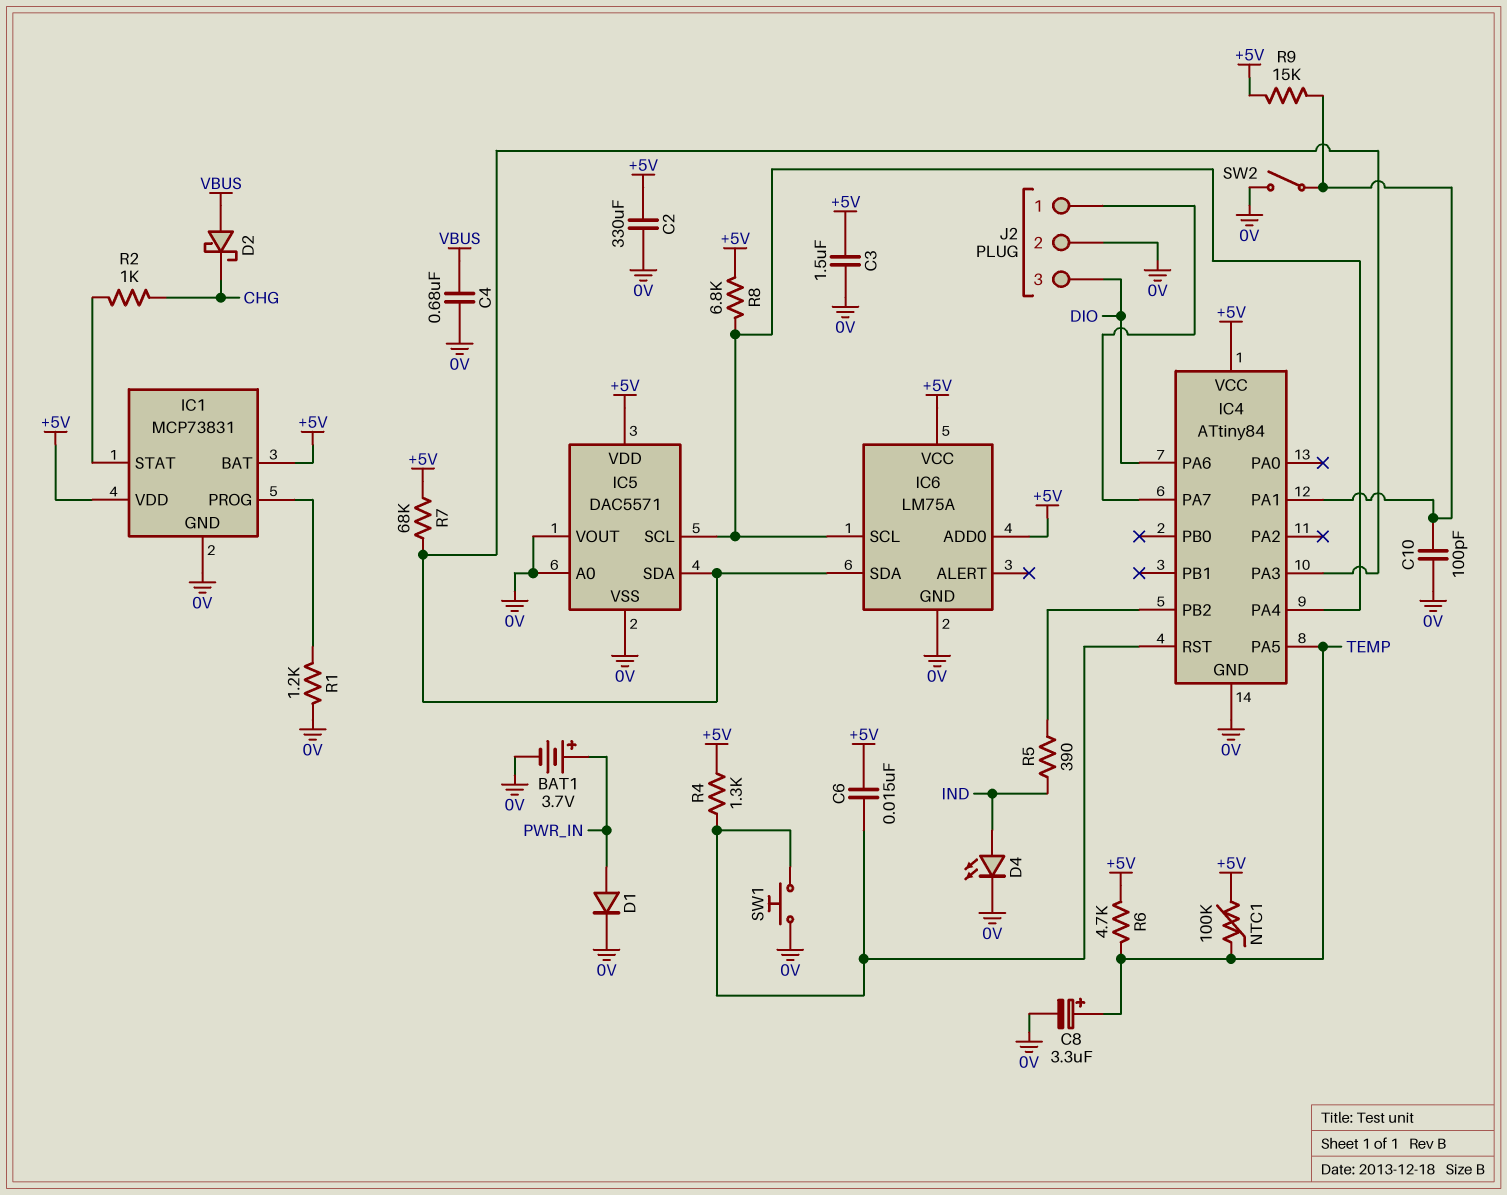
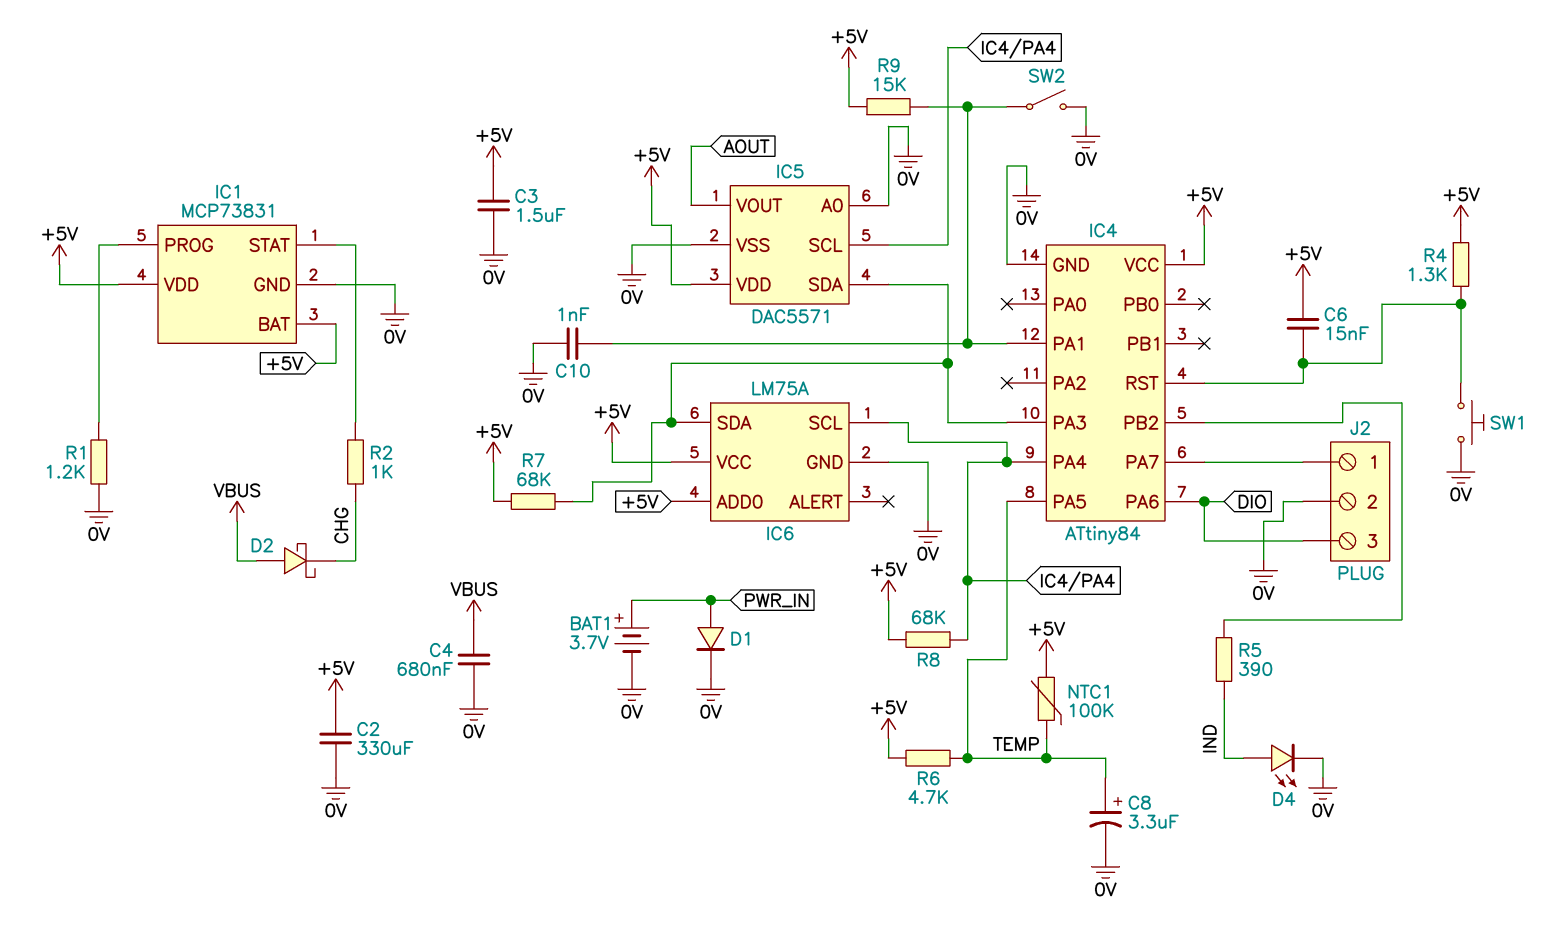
C10: 100pF (0V, IC4/PA1) -> 1nF (0V, IC4/PA1)
IC5 pin VOUT: 0V -> AOUT
R8: 6.8k (+5V, IC4/PA4) -> 68k (+5V, IC4/PA4)

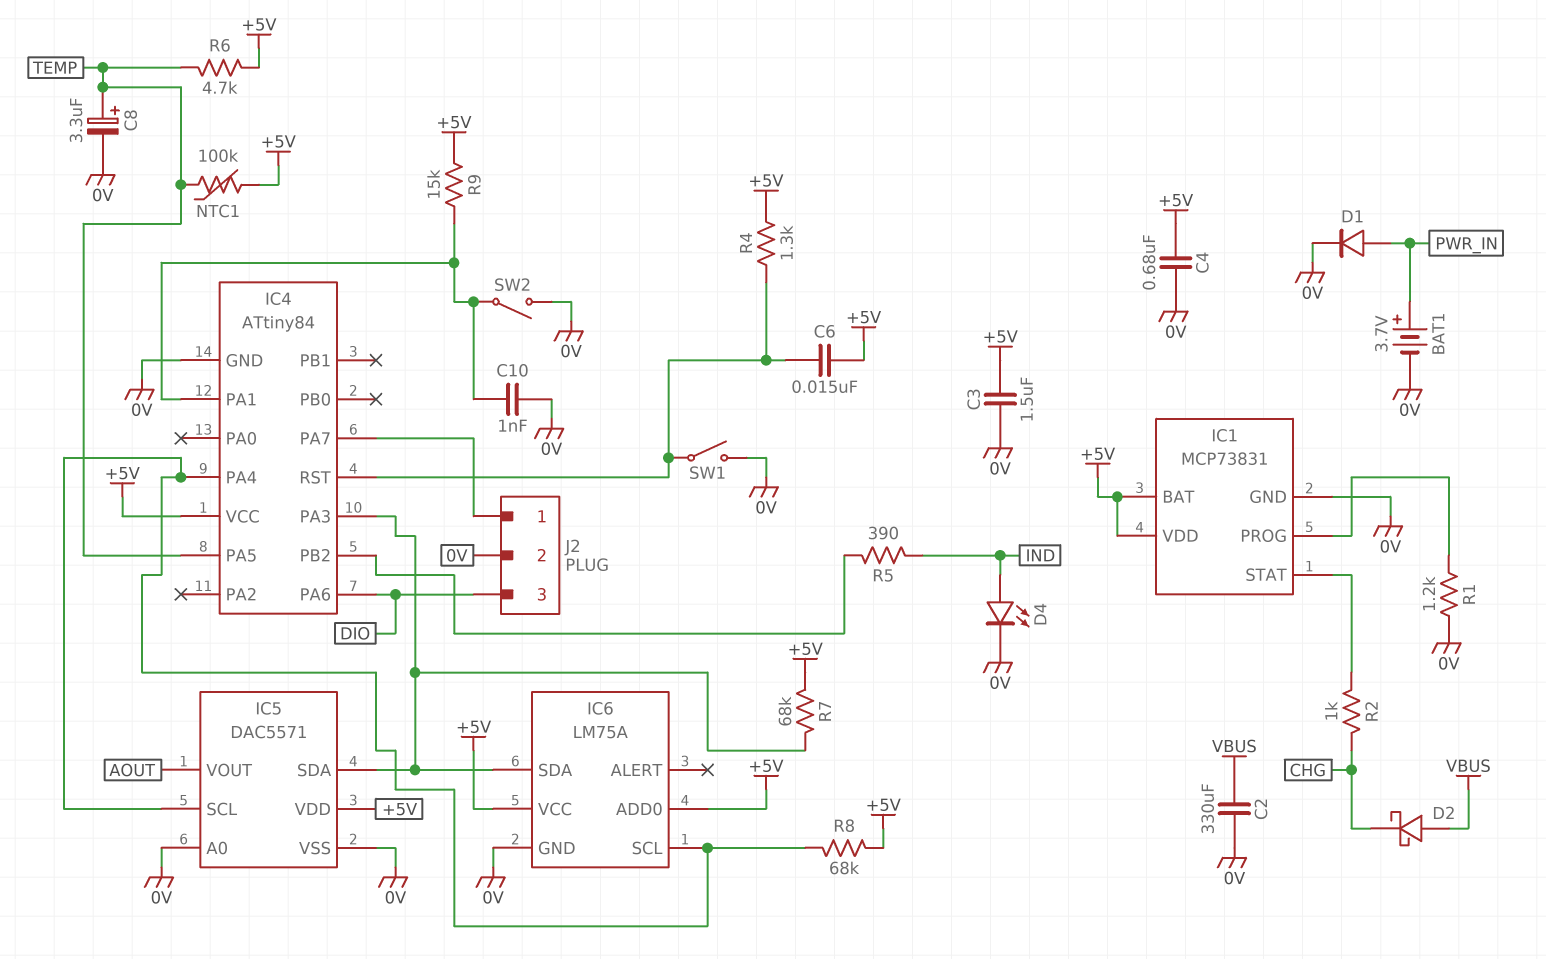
C2: 330uF (+5V, 0V) -> 330uF (0V, VBUS)
C4: 680nF (0V, VBUS) -> 680nF (+5V, 0V)
SW1: button (0V, IC4/RST) -> switch (0V, IC4/RST)

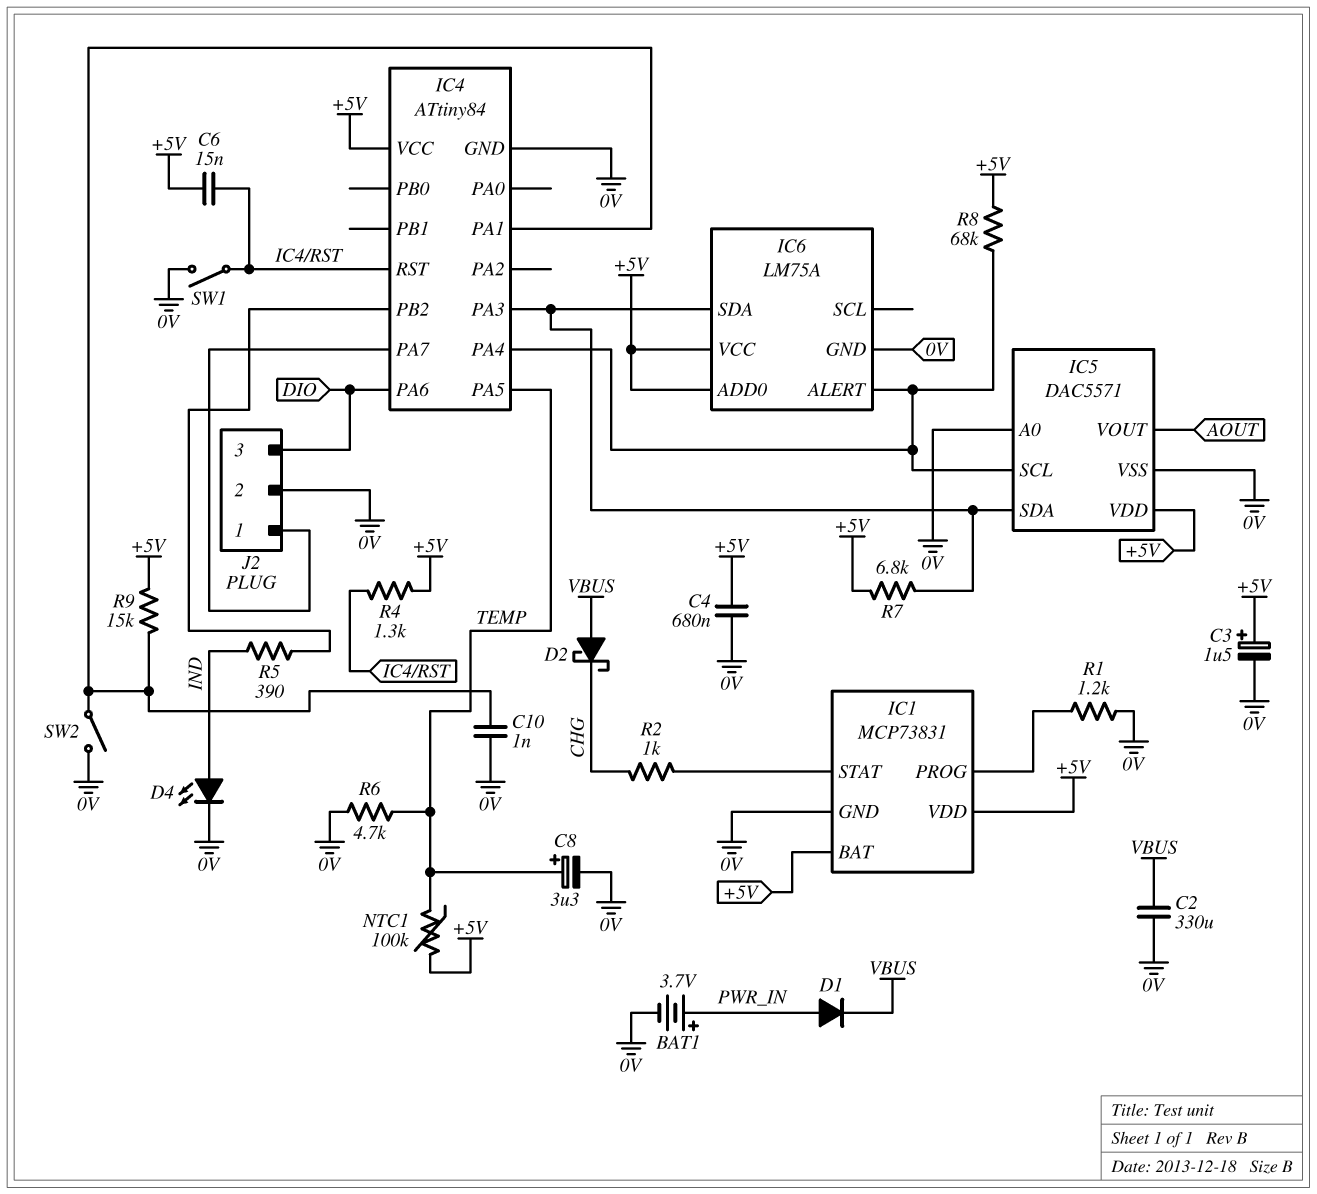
C3: 1.5uF (+5V, 0V) -> 1.5uF (plus +5V, minus 0V)
D1: diode (A PWR_IN, K 0V) -> diode (A PWR_IN, K VBUS)
IC6 pin ALERT: none -> IC4/PA4
IC6 pin SCL: IC4/PA4 -> none
R6: 4.7k (+5V, TEMP) -> 4.7k (0V, TEMP)
R7: 68k (+5V, IC4/PA3) -> 6.8k (+5V, IC4/PA3)

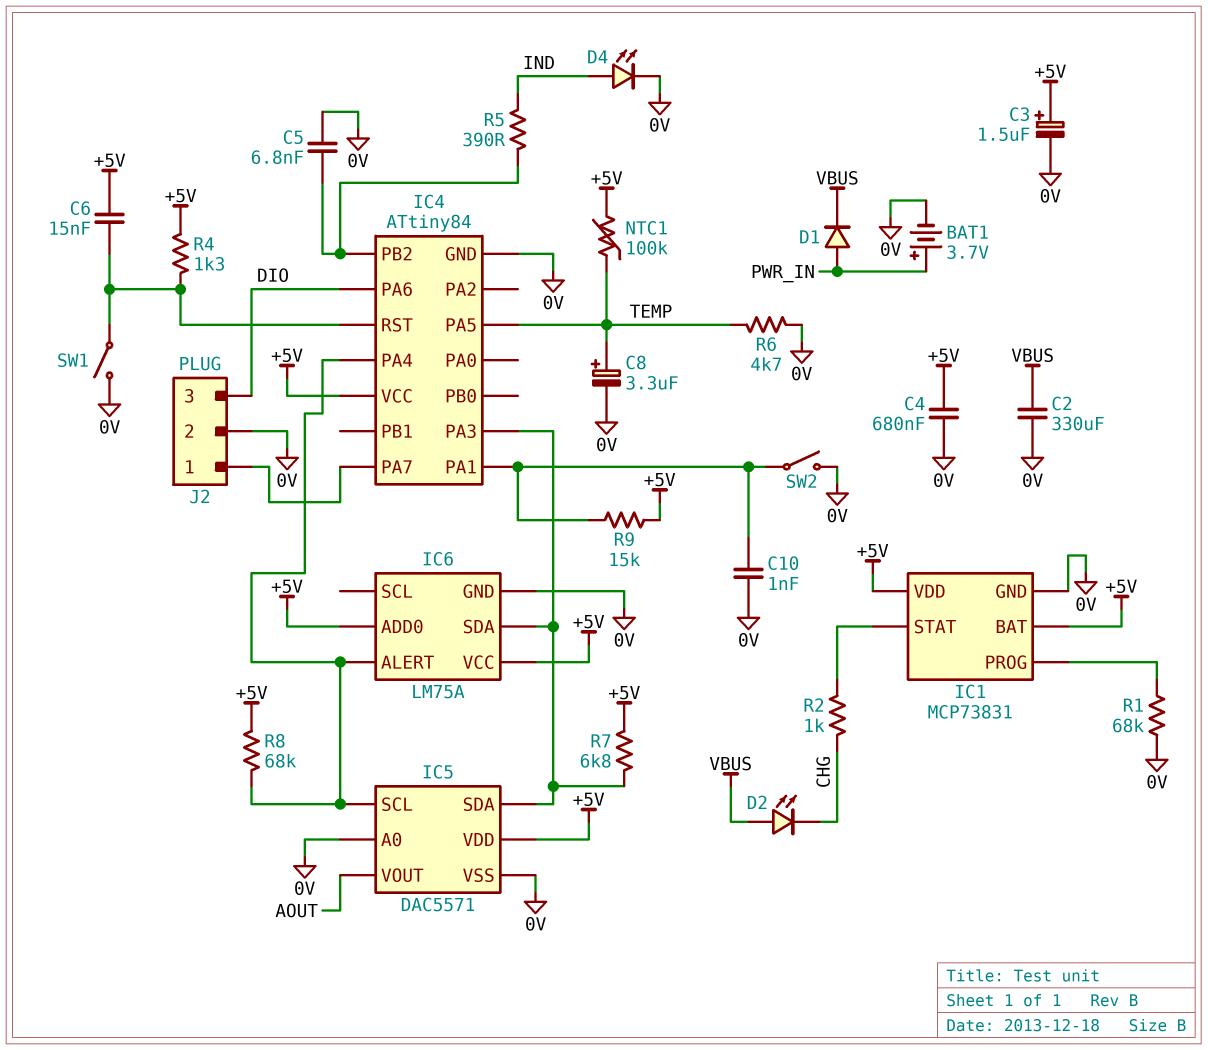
C5: none -> 6.8nF (0V, IC4/PB2)
D2: schottky (A VBUS, K CHG) -> LED (A VBUS, K CHG)
R1: 1.2k (0V, IC1/PROG) -> 68k (0V, IC1/PROG)

